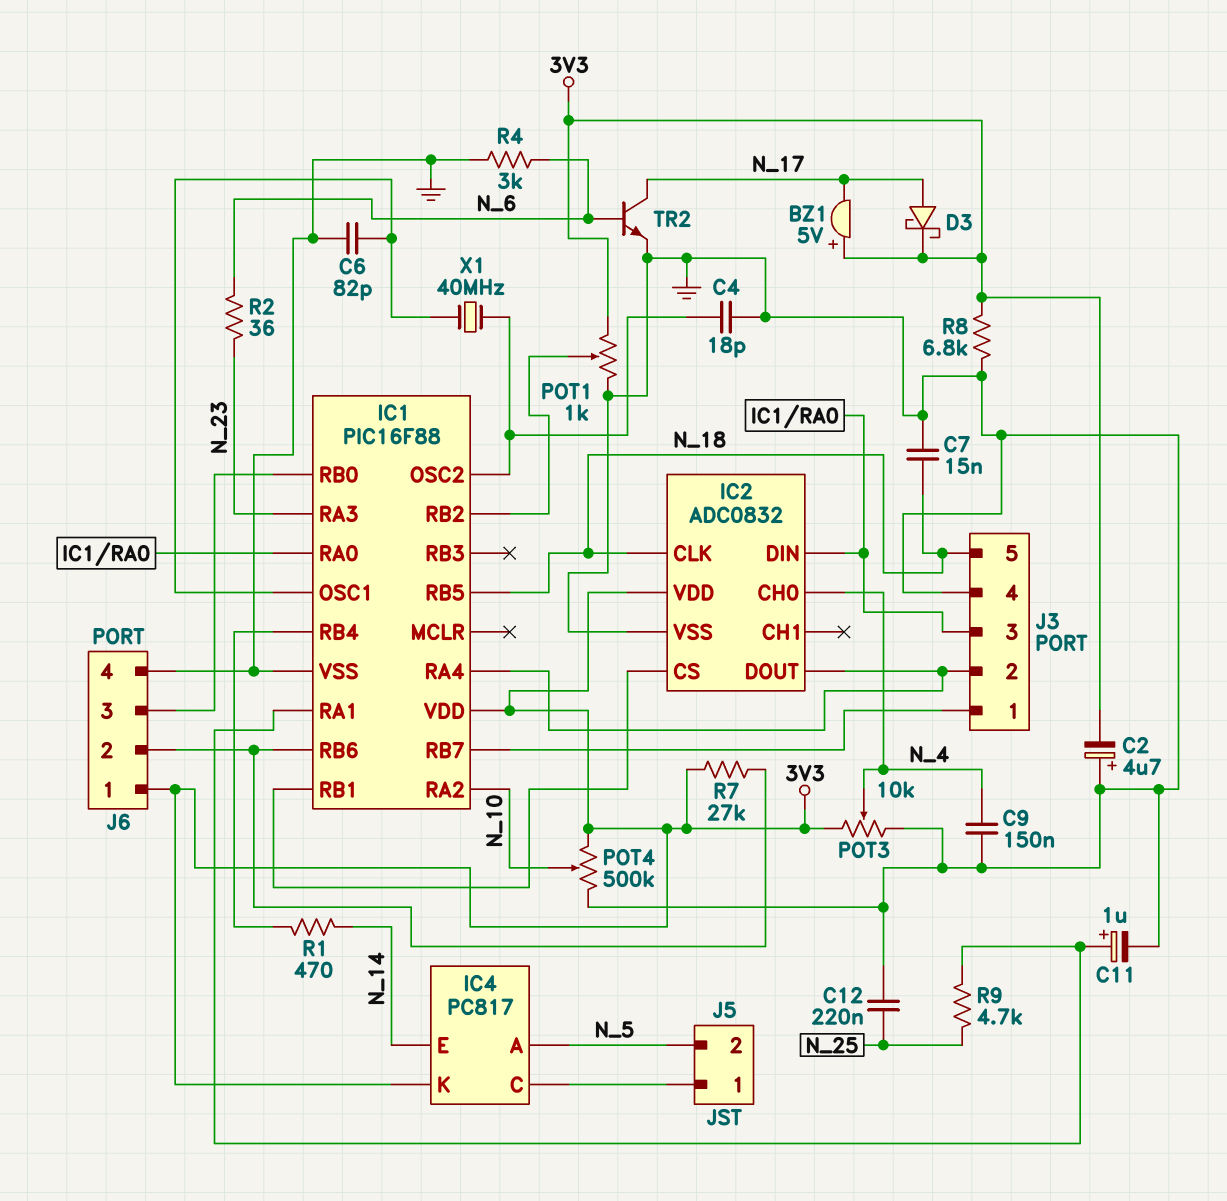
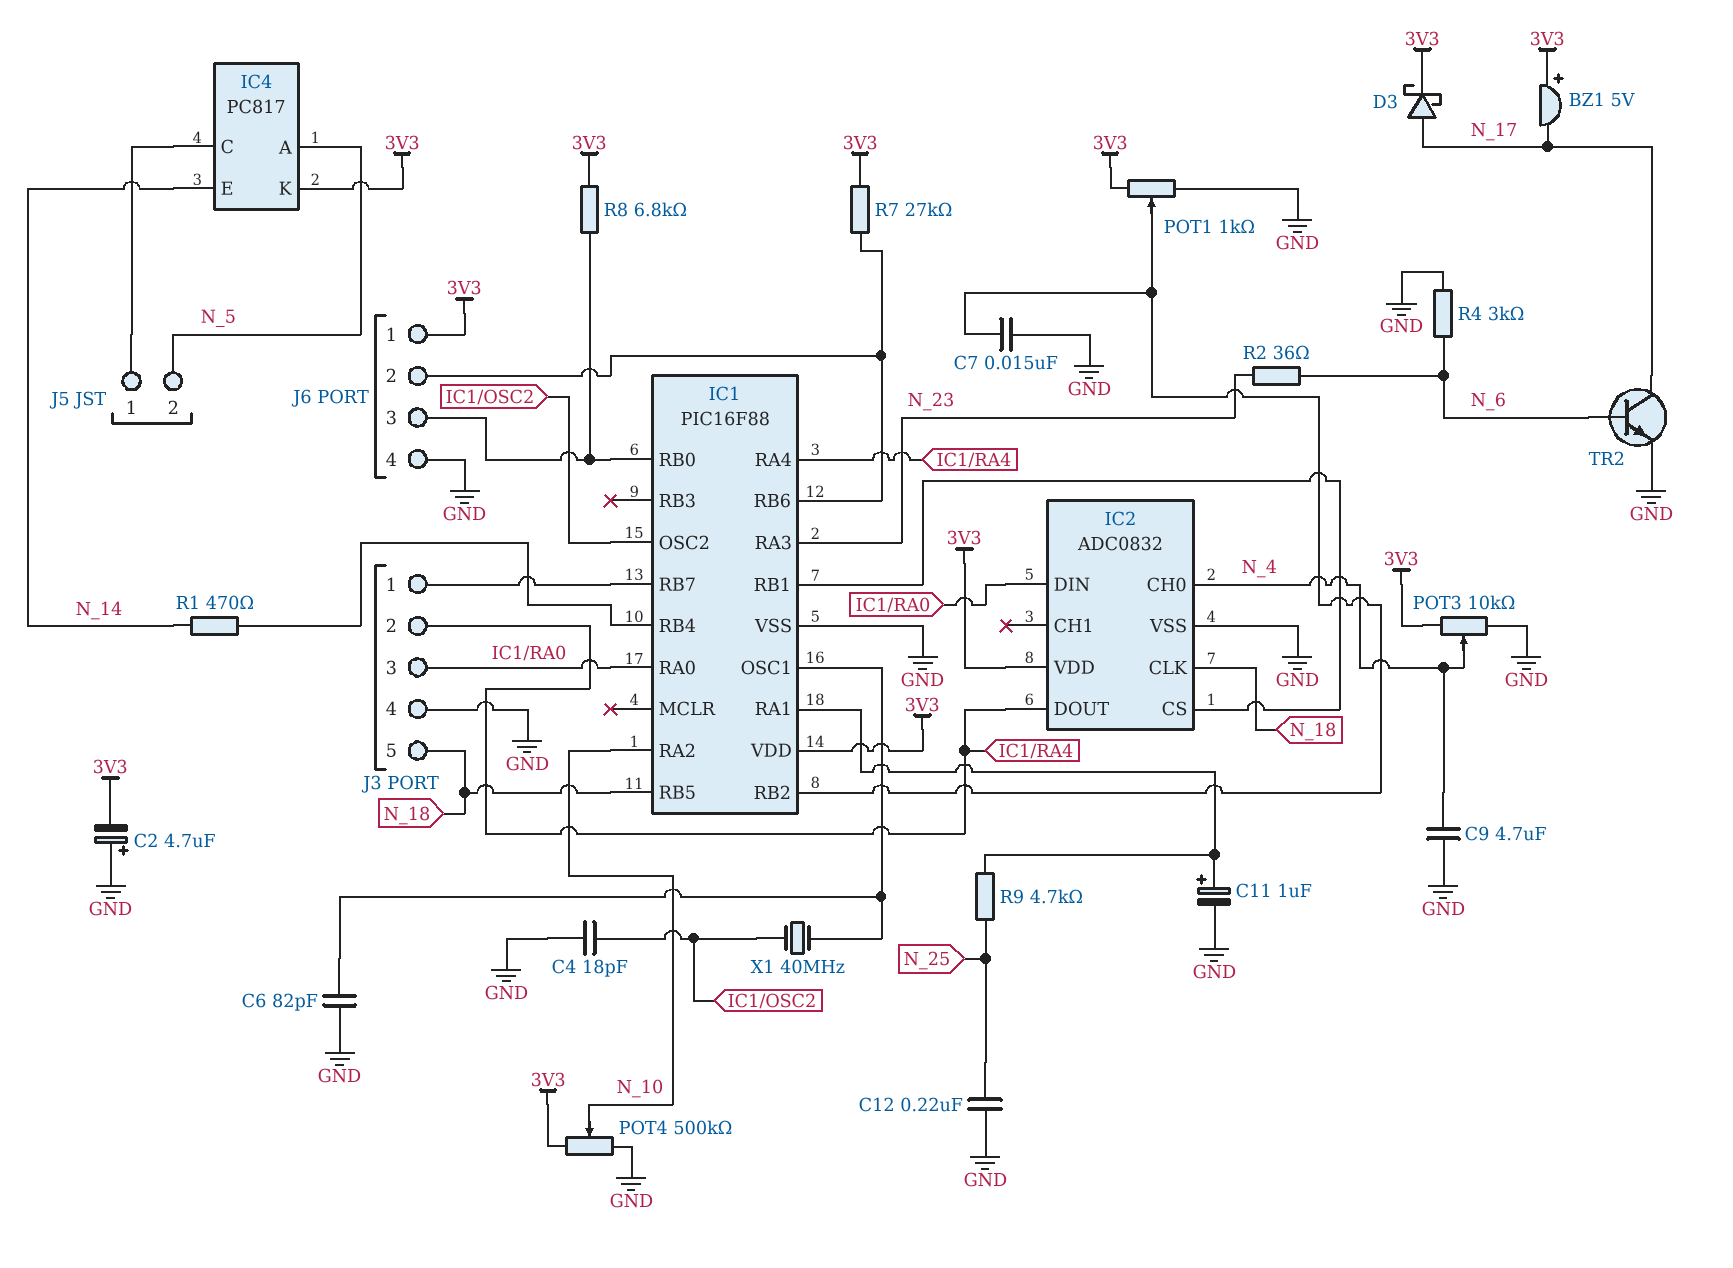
C7: 15nF (GND, N_18) -> 15nF (GND, IC1/RB2)
C9: 150nF (GND, N_4) -> 4.7uF (GND, N_4)
R8: 6.8k (3V3, GND) -> 6.8k (3V3, IC1/RB0)

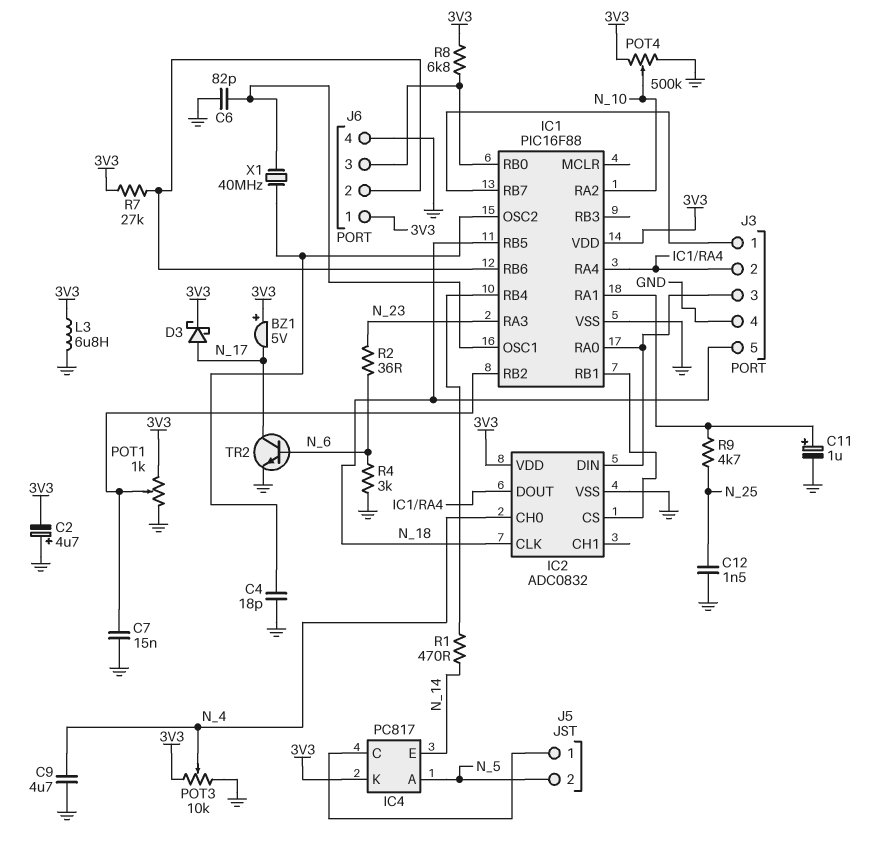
C12: 220nF (GND, N_25) -> 1.5nF (GND, N_25)
L3: none -> 6.8uH (3V3, GND)

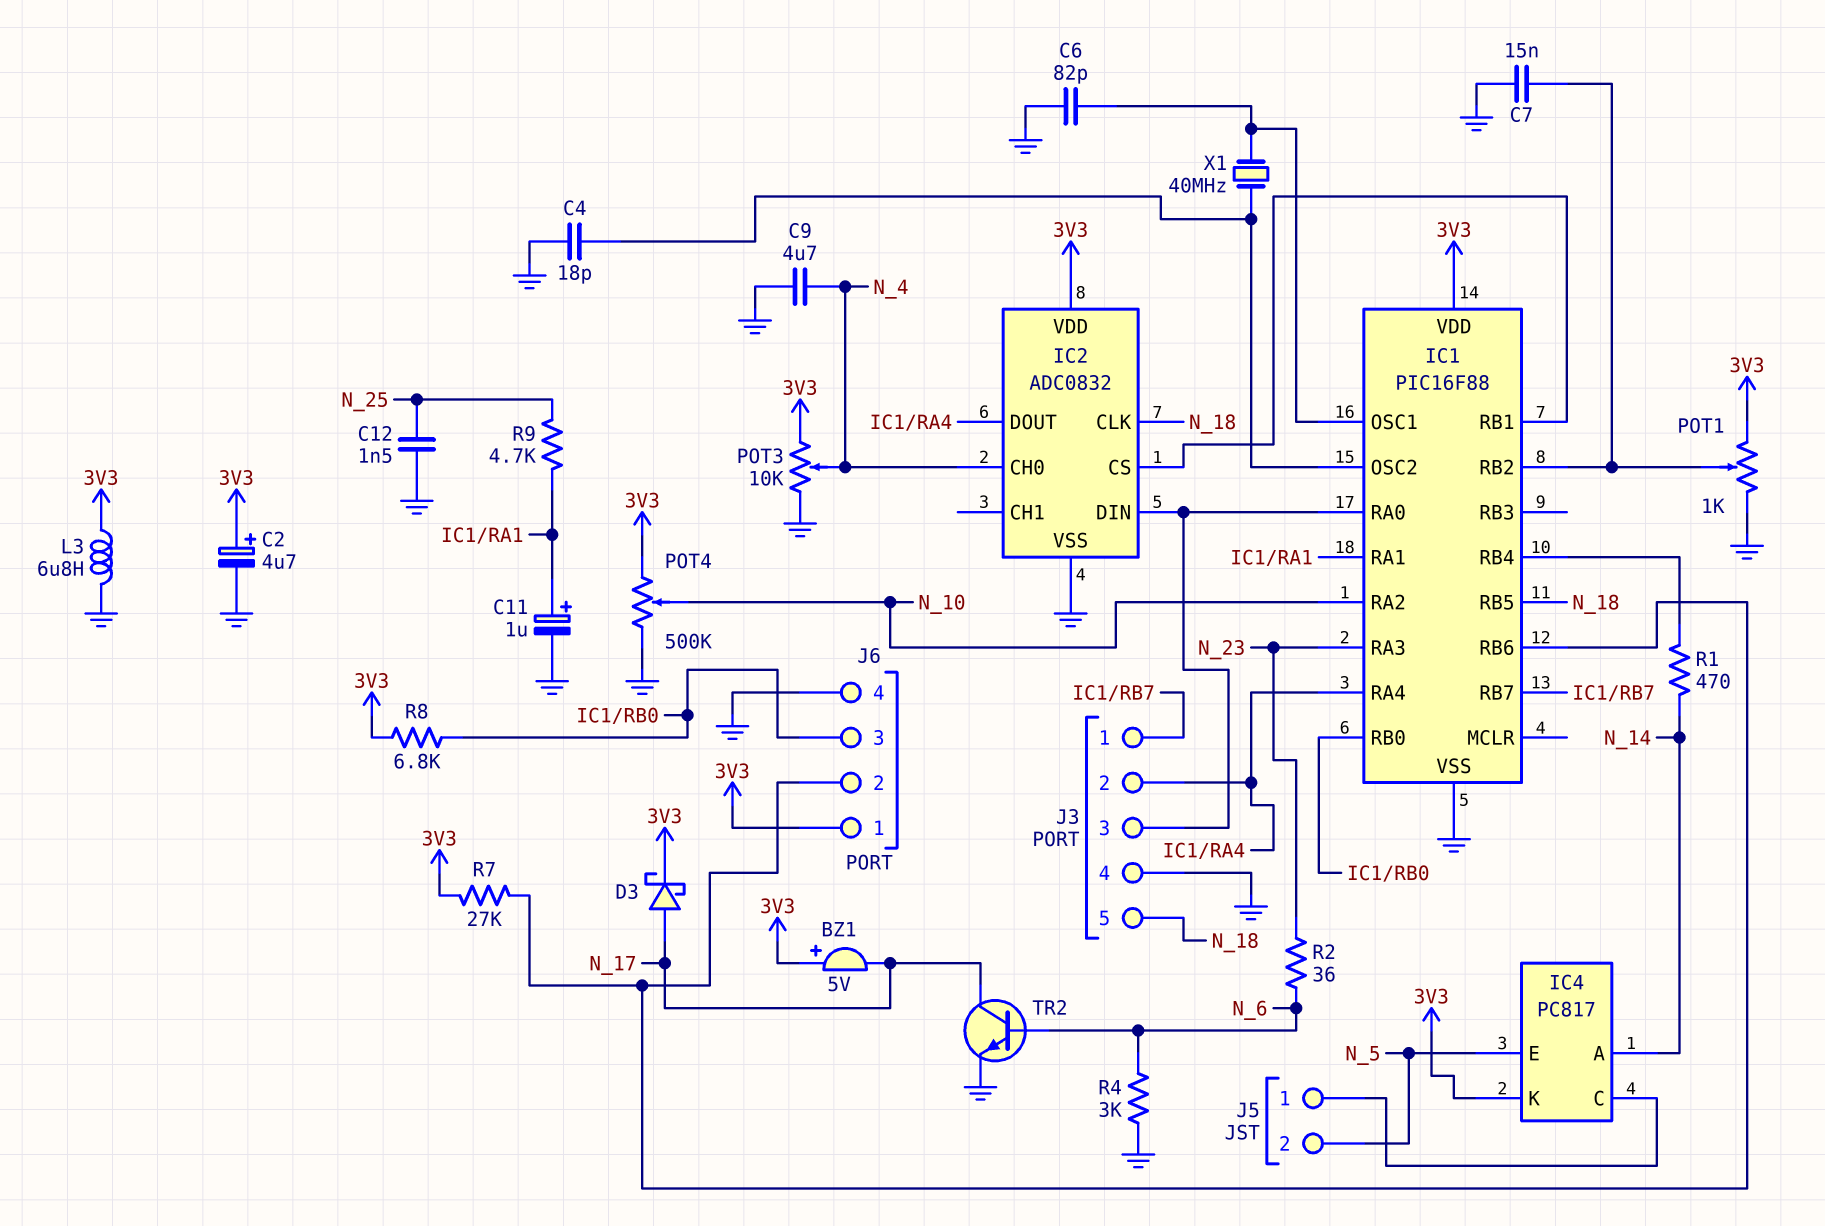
C2: 4.7uF (plus GND, minus 3V3) -> 4.7uF (plus 3V3, minus GND)
IC4 pin A: N_5 -> N_14
IC4 pin E: N_14 -> N_5

